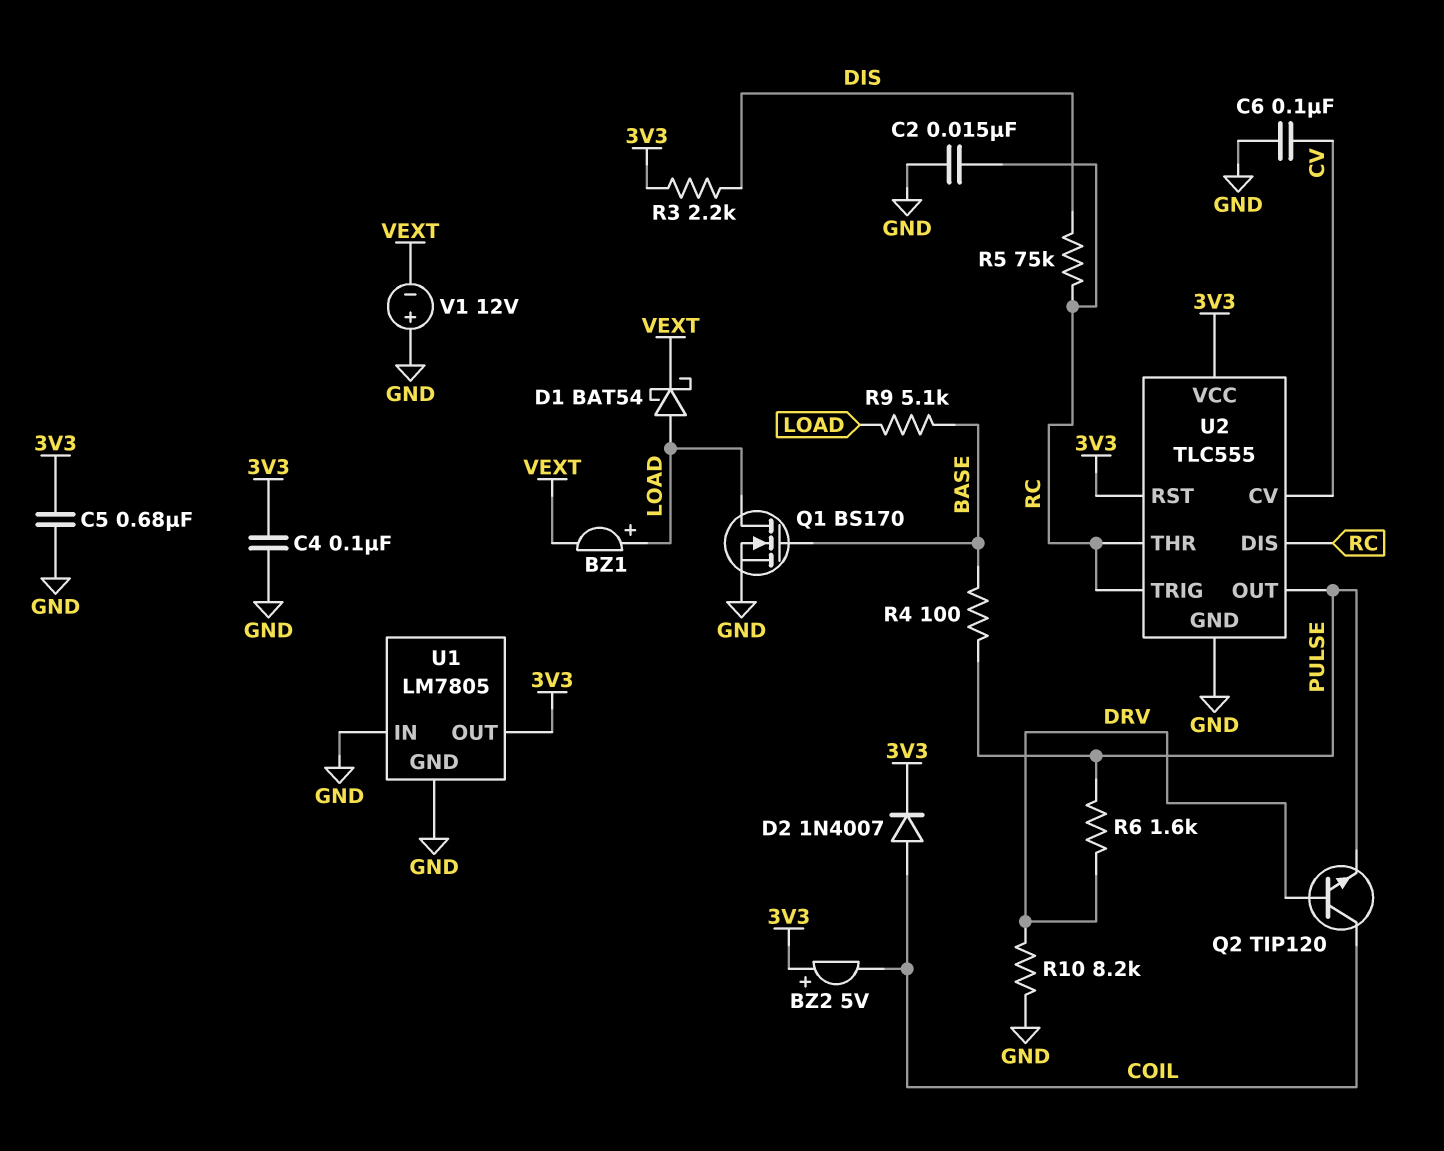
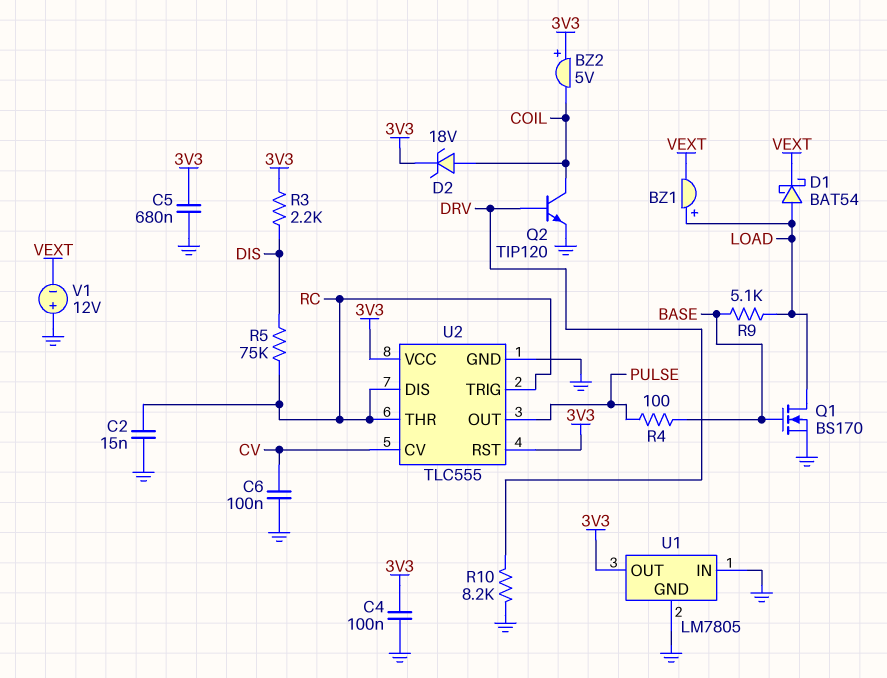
D2: diode 1N4007 (A COIL, K 3V3) -> zener 18V (A COIL, K 3V3)
Q2: NPN TIP120 (B DRV, C COIL, E PULSE) -> NPN TIP120 (B DRV, C COIL, E GND)
R6: 1.6k (DRV, PULSE) -> none

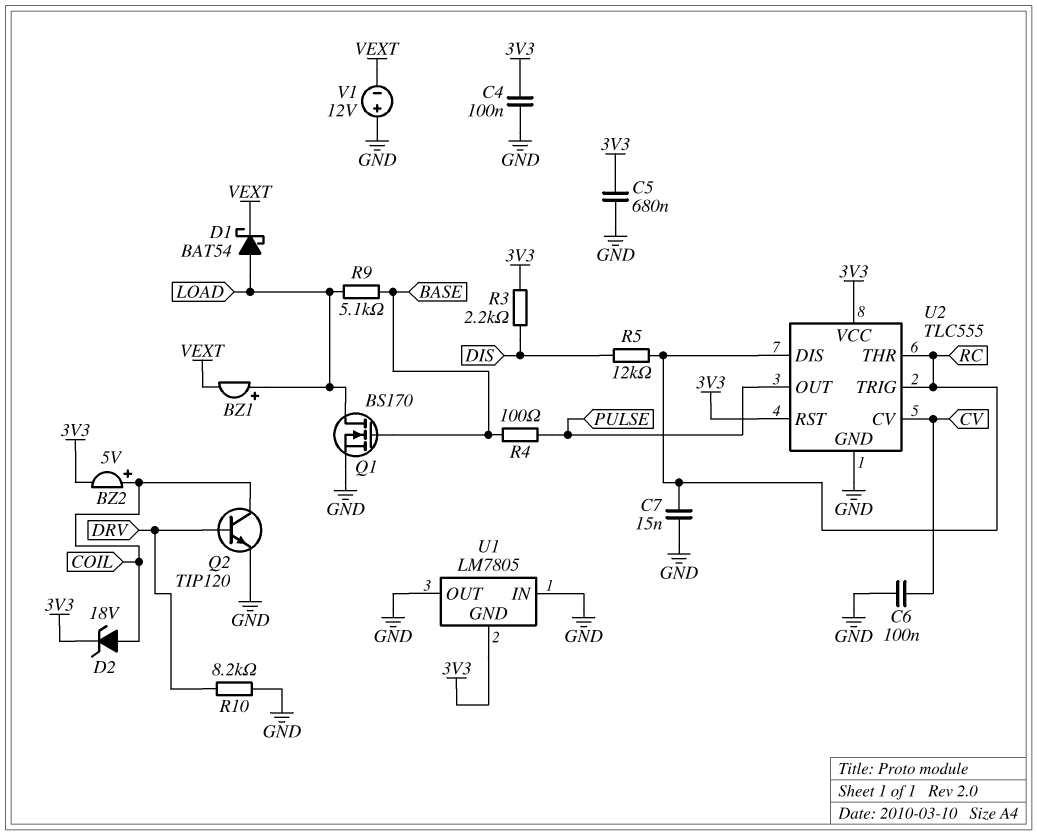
BZ2: buzzer 5V (plus 3V3, minus COIL) -> buzzer 5V (plus COIL, minus 3V3)
C2: 15nF (GND, RC) -> none
C7: none -> 15nF (GND, RC)
R5: 75k (DIS, RC) -> 12k (DIS, RC)
U1 pin GND: GND -> 3V3
U1 pin OUT: 3V3 -> GND

